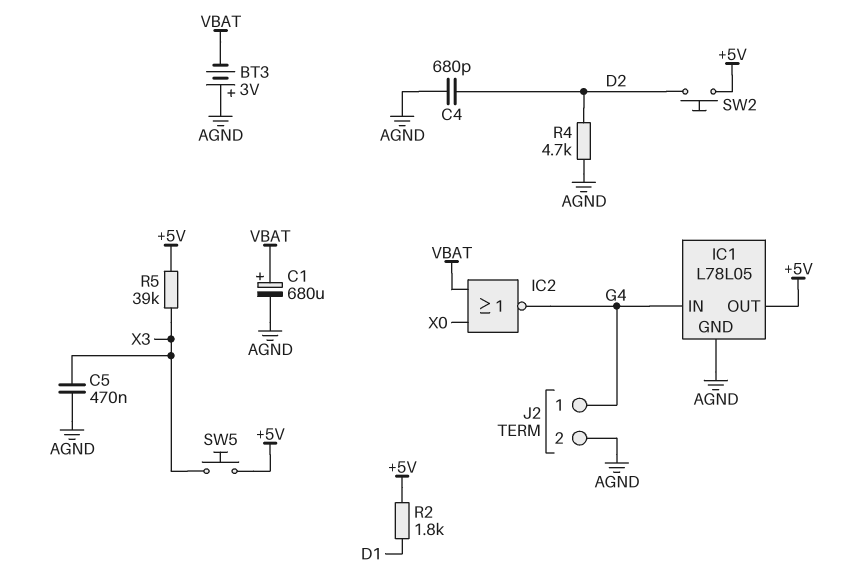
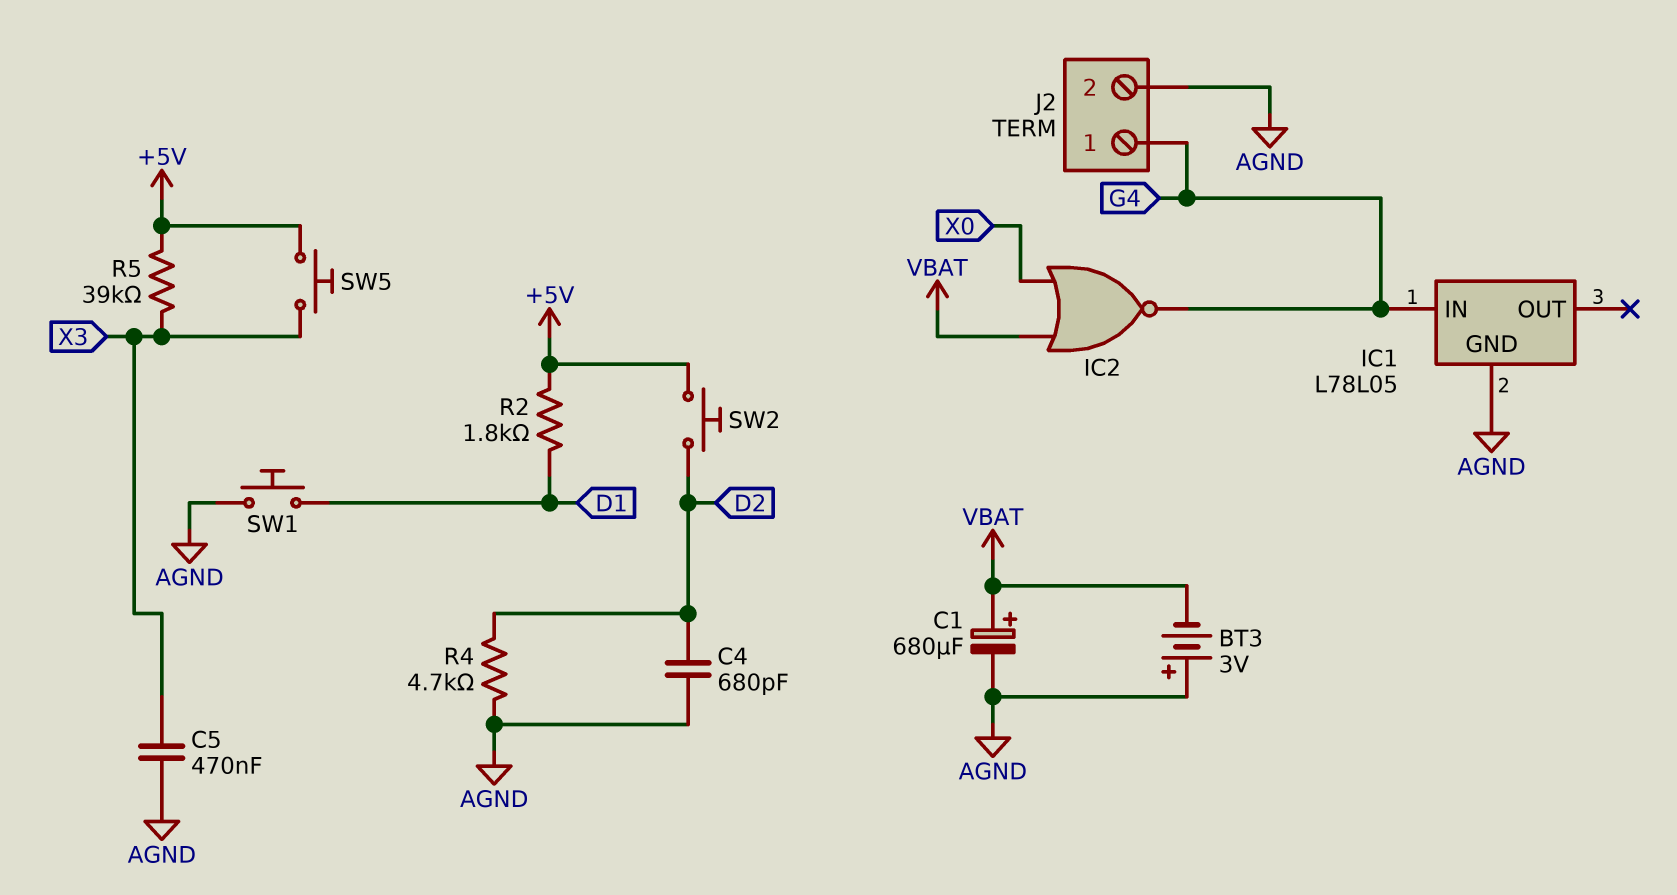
IC1 pin OUT: +5V -> none
SW1: none -> button (AGND, D1)

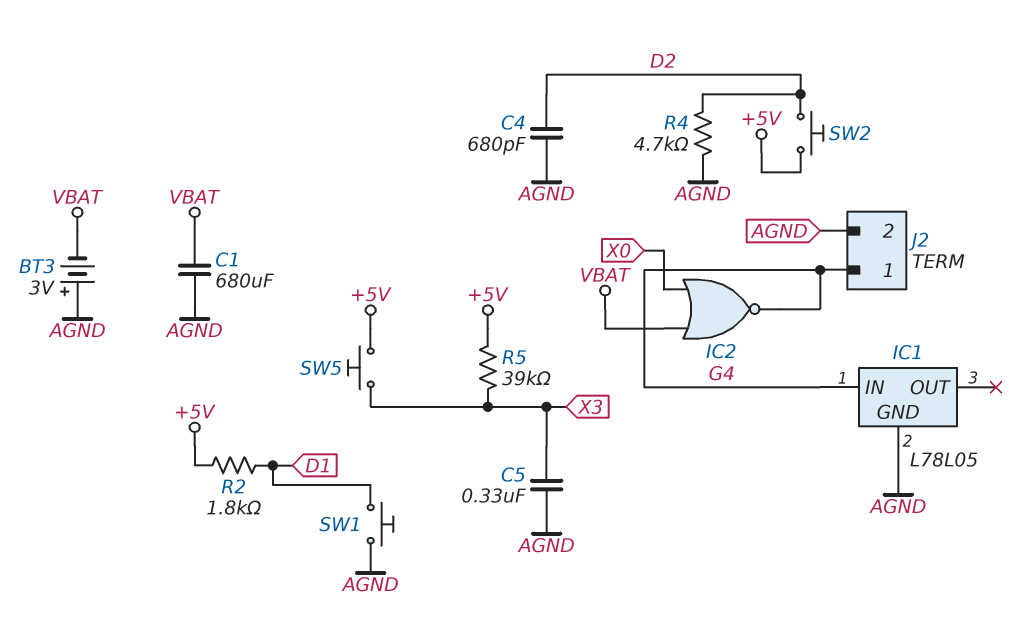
C1: 680uF (plus VBAT, minus AGND) -> 680uF (AGND, VBAT)
C5: 470nF (AGND, X3) -> 330nF (AGND, X3)

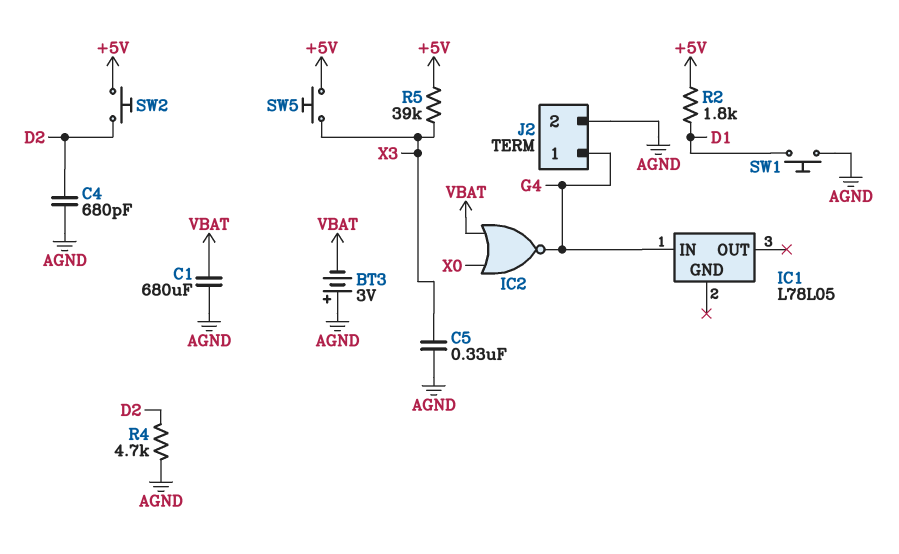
IC1 pin GND: AGND -> none

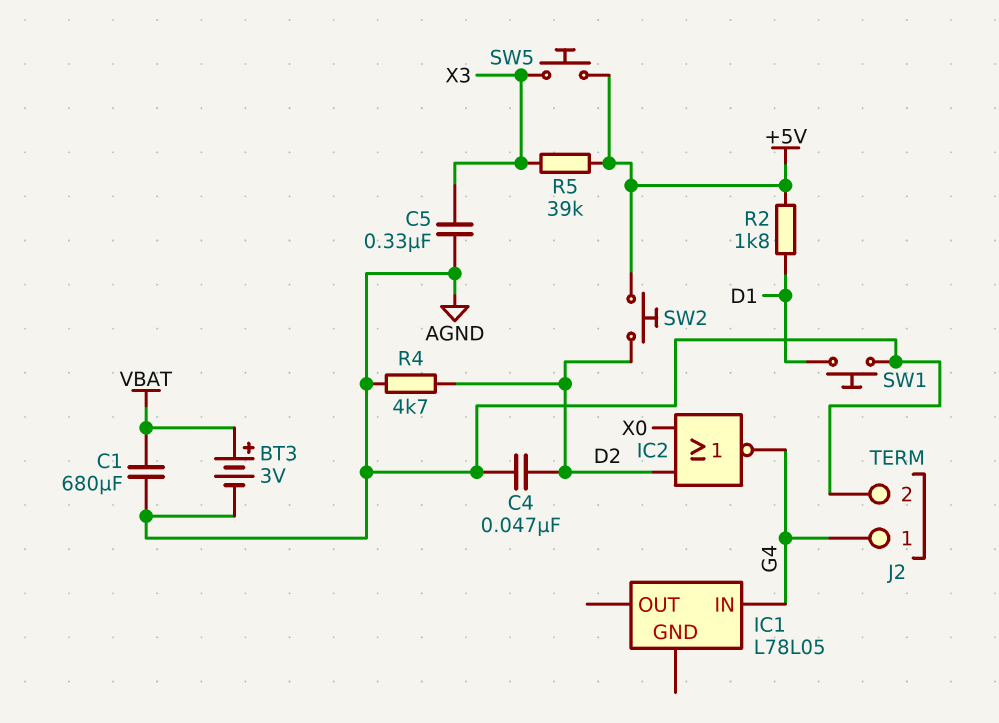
BT3: 3V (plus AGND, minus VBAT) -> 3V (plus VBAT, minus AGND)
C4: 680pF (AGND, D2) -> 47nF (AGND, D2)
IC2: NOR (in VBAT, in X0, out G4) -> NOR (in D2, in X0, out G4)

